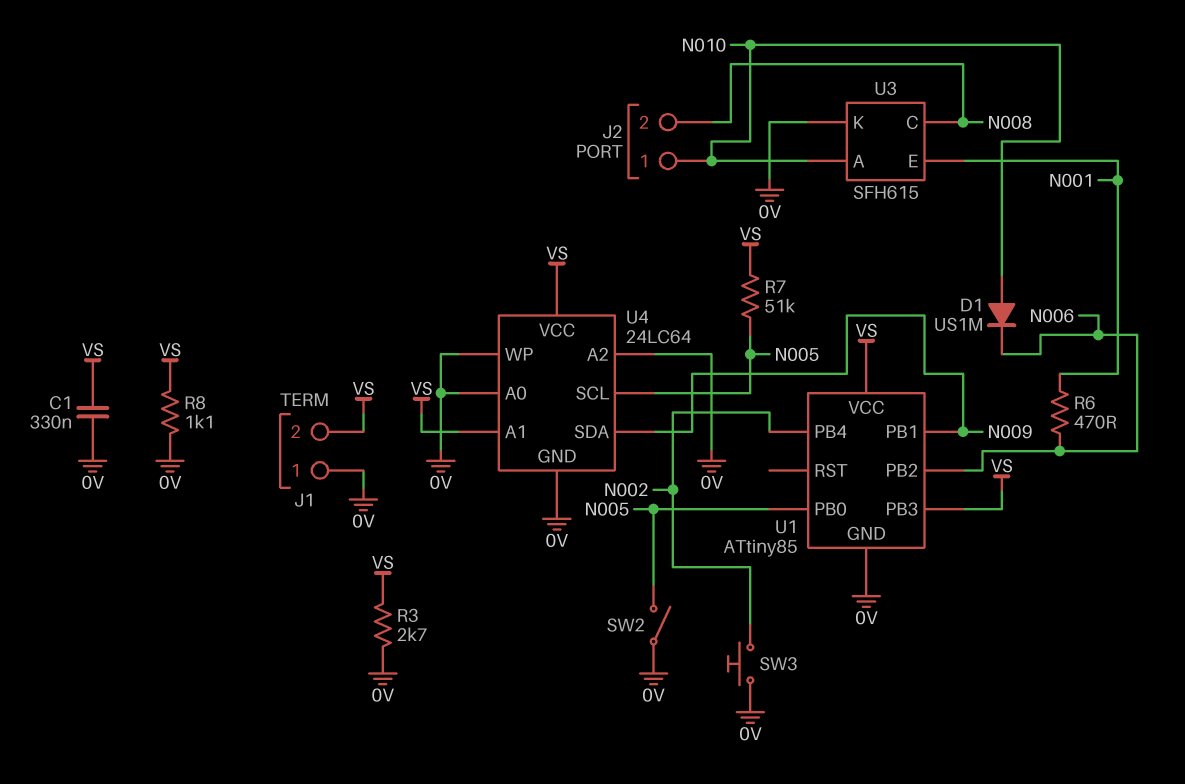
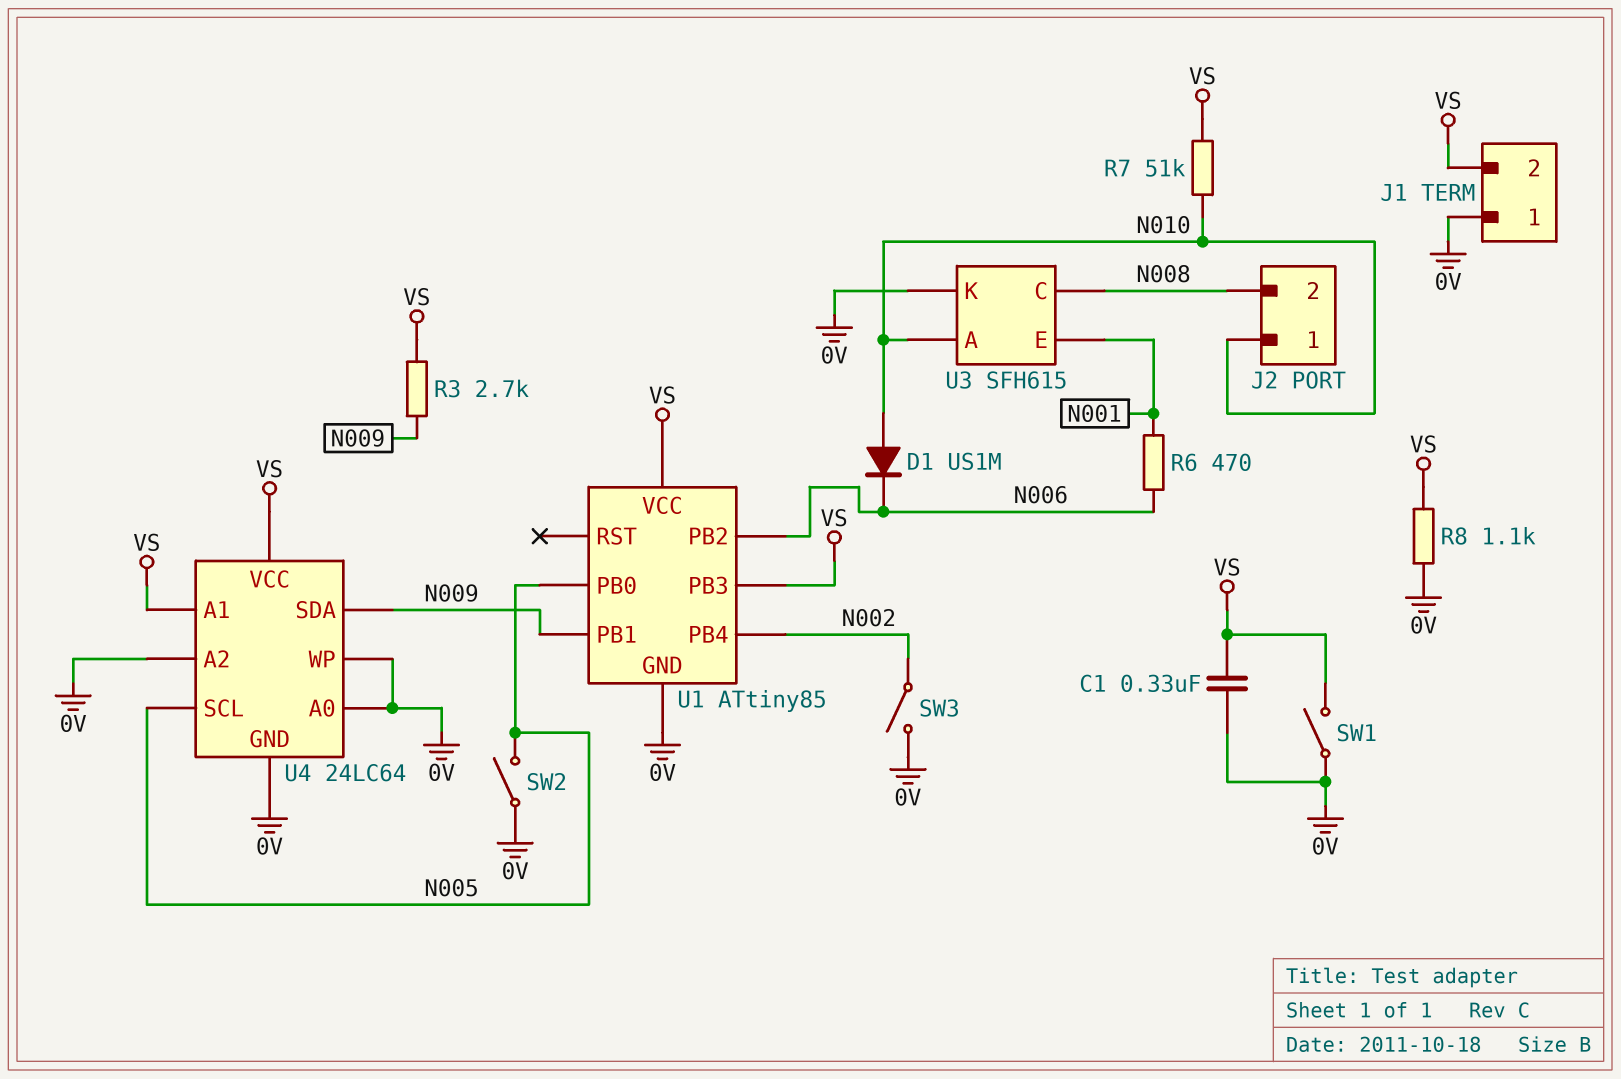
R3: 2.7k (0V, VS) -> 2.7k (N009, VS)
R7: 51k (N005, VS) -> 51k (N010, VS)
SW1: none -> switch (0V, VS)
SW3: button (0V, N002) -> switch (0V, N002)

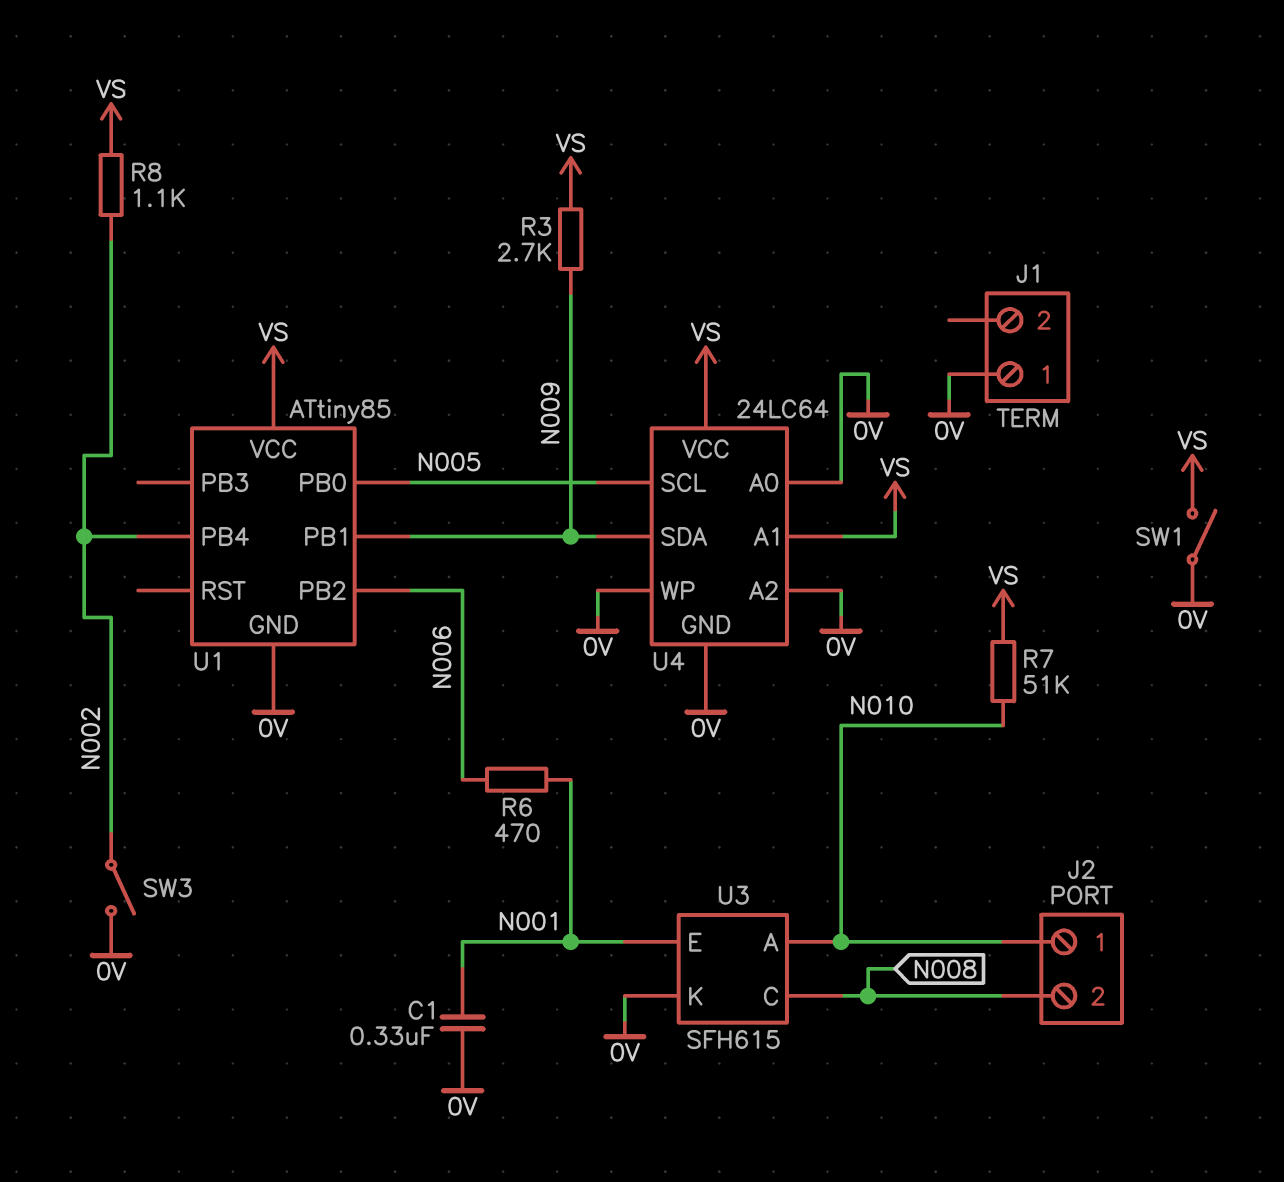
C1: 330nF (0V, VS) -> 330nF (0V, N001)
D1: diode US1M (A N010, K N006) -> none
J1 pin 2: VS -> none
R8: 1.1k (0V, VS) -> 1.1k (N002, VS)
SW2: switch (0V, N005) -> none
U1 pin PB3: VS -> none

